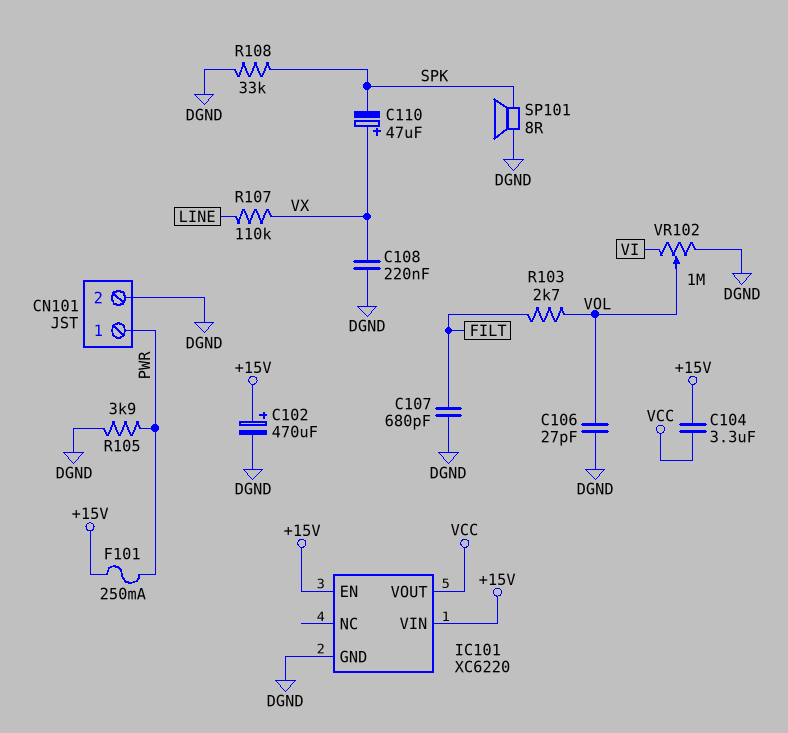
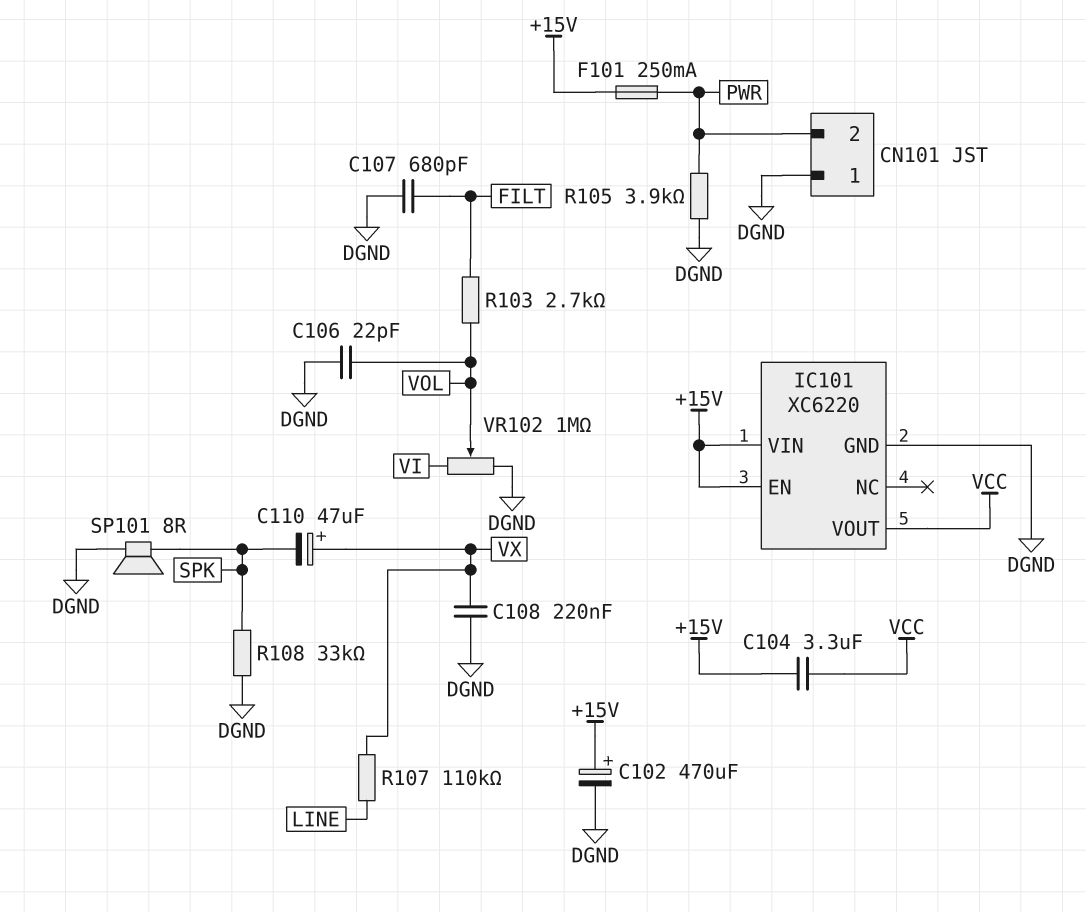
C106: 27pF (DGND, VOL) -> 22pF (DGND, VOL)
CN101 pin 1: PWR -> DGND
CN101 pin 2: DGND -> PWR

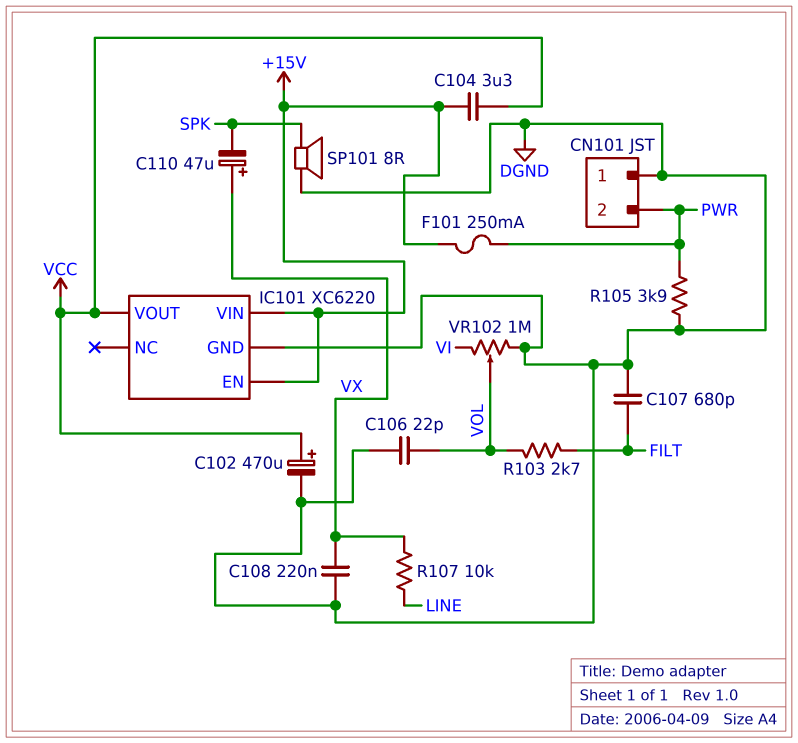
C102: 470uF (plus +15V, minus DGND) -> 470uF (plus VCC, minus DGND)
R107: 110k (LINE, VX) -> 10k (LINE, VX)
R108: 33k (DGND, SPK) -> none

